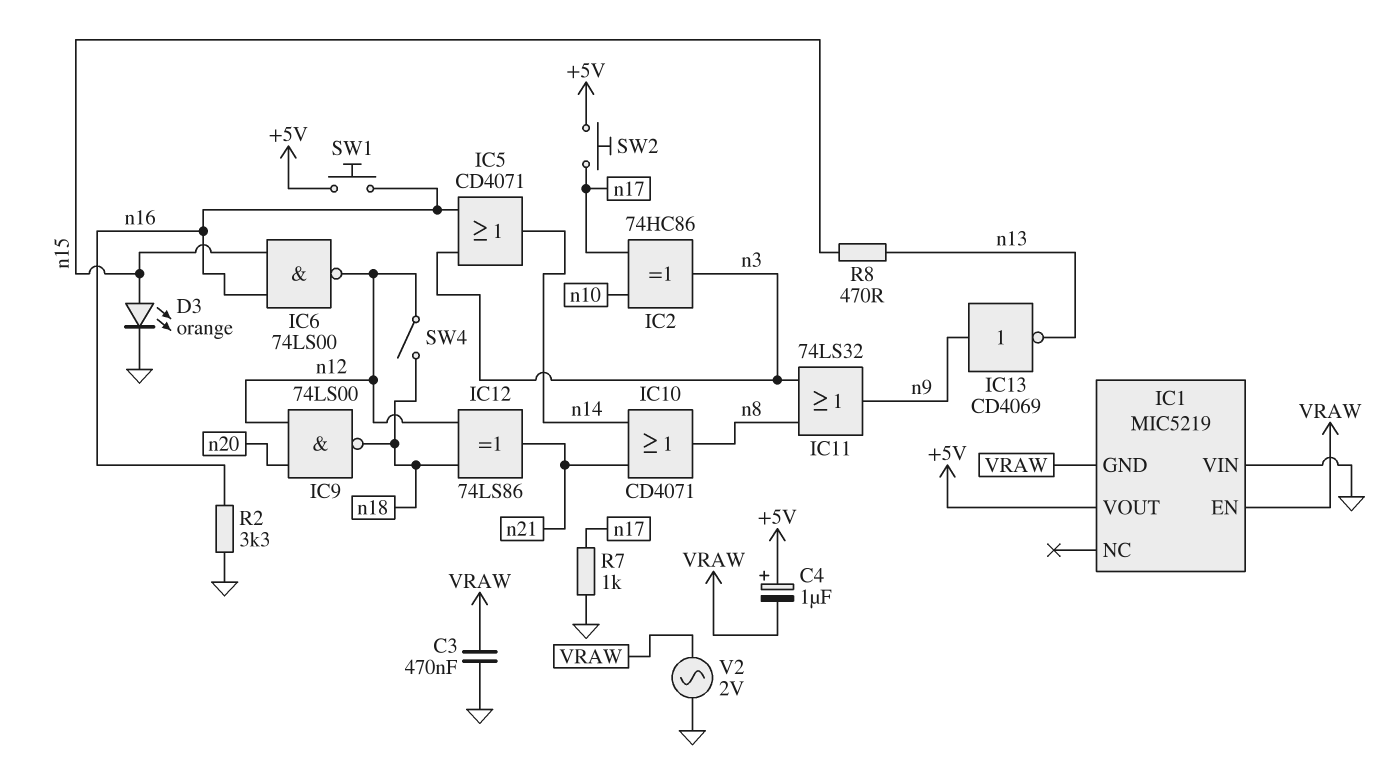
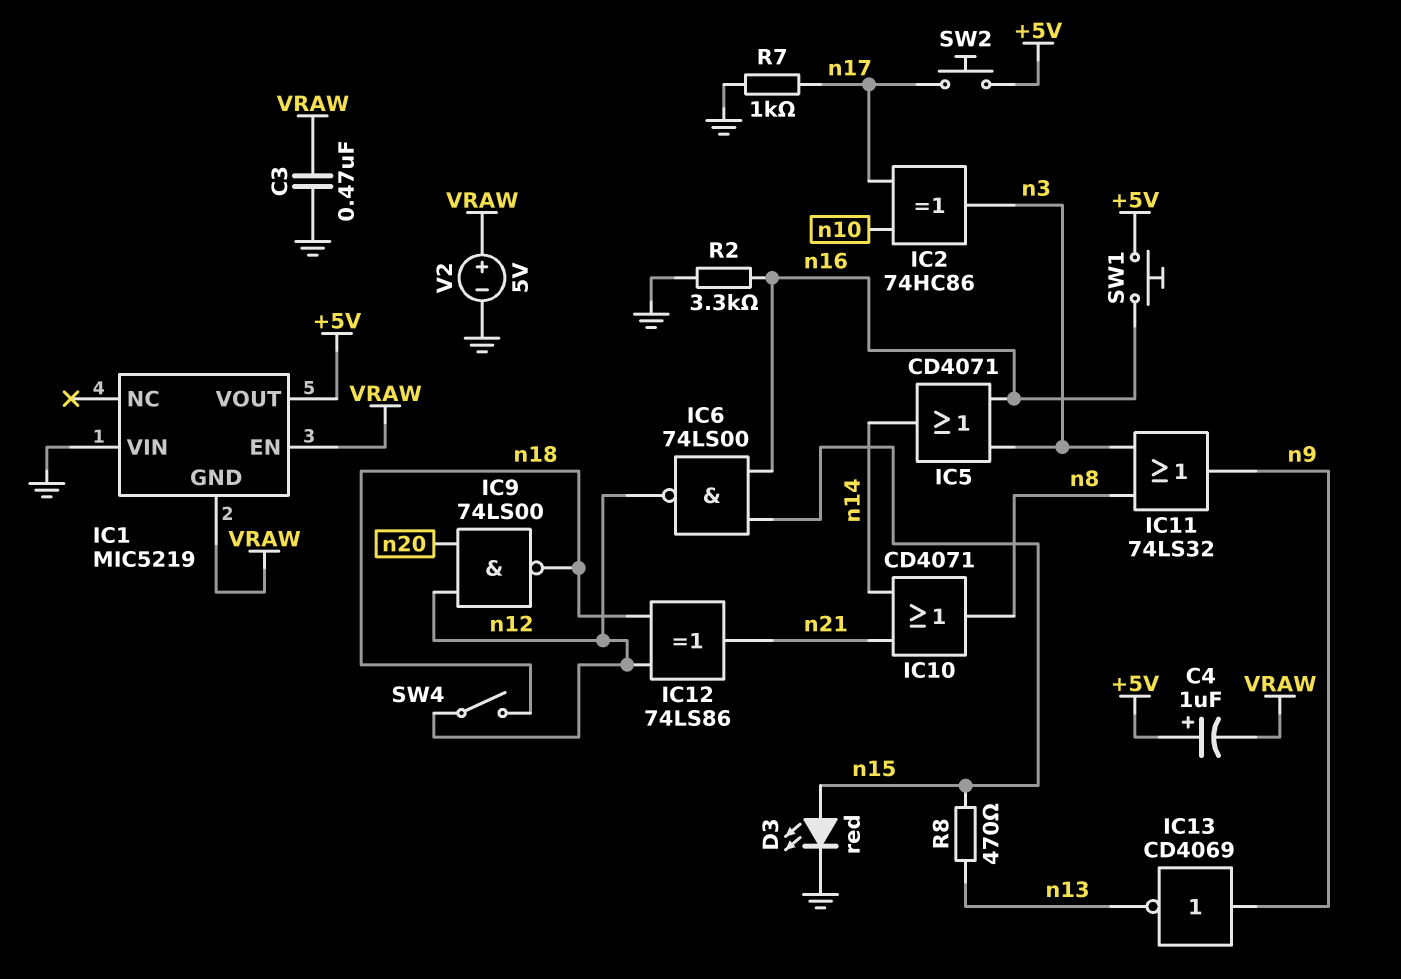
D3: LED orange (A n15, K GND) -> LED red (A n15, K GND)
V2: AC 2V (GND, VRAW) -> 5V (plus VRAW, minus GND)

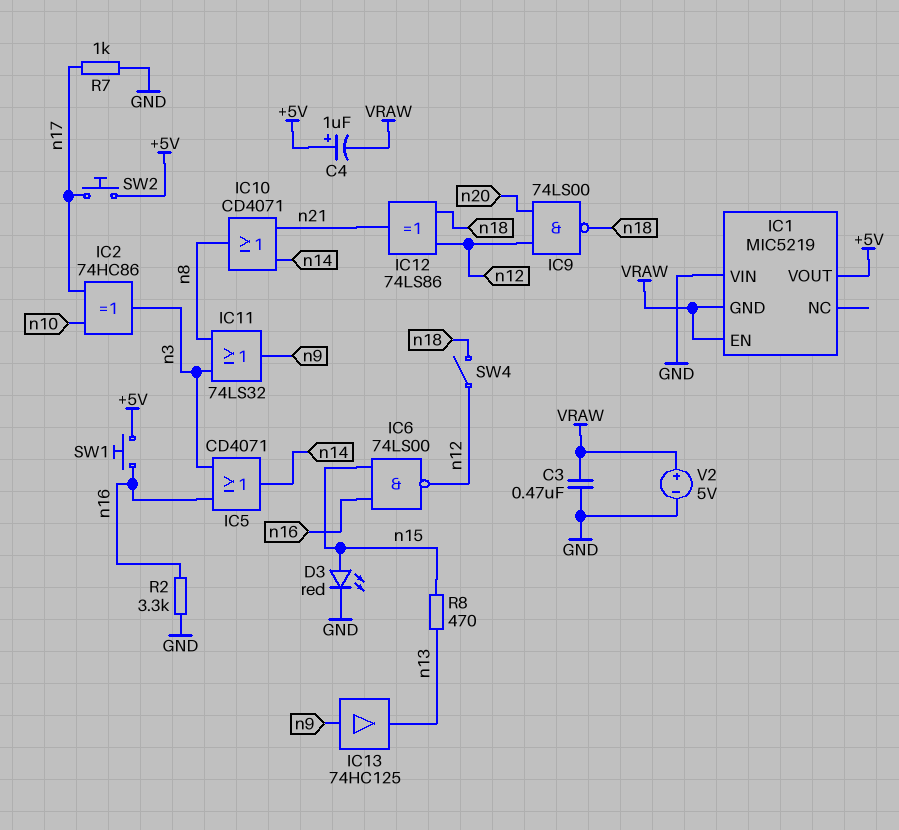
IC13: NOT CD4069 (in n9, out n13) -> buffer 74HC125 (in n9, out n13)

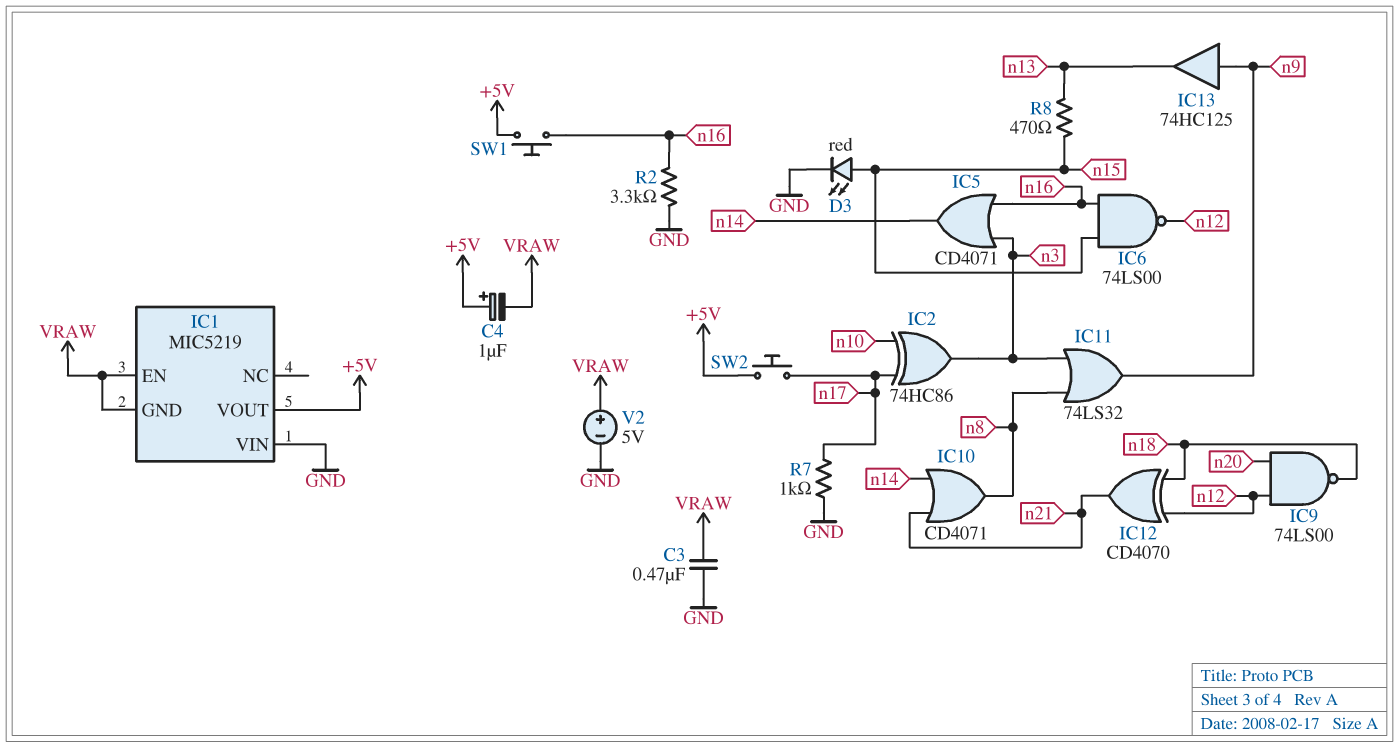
IC12: XOR 74LS86 (in n12, in n18, out n21) -> XOR CD4070 (in n12, in n18, out n21)
SW4: switch (n12, n18) -> none

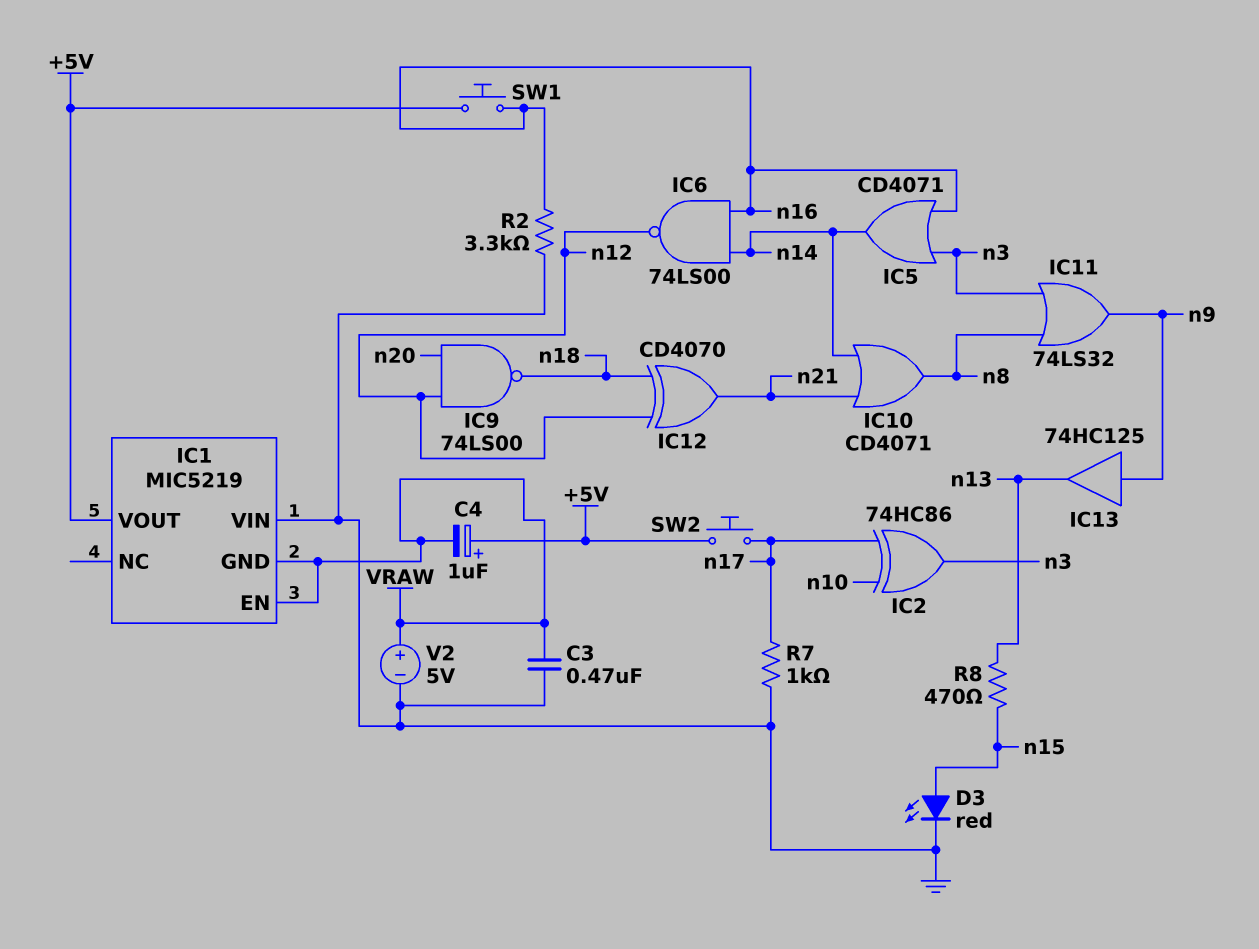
IC6: NAND 74LS00 (in n15, in n16, out n12) -> NAND 74LS00 (in n14, in n16, out n12)

